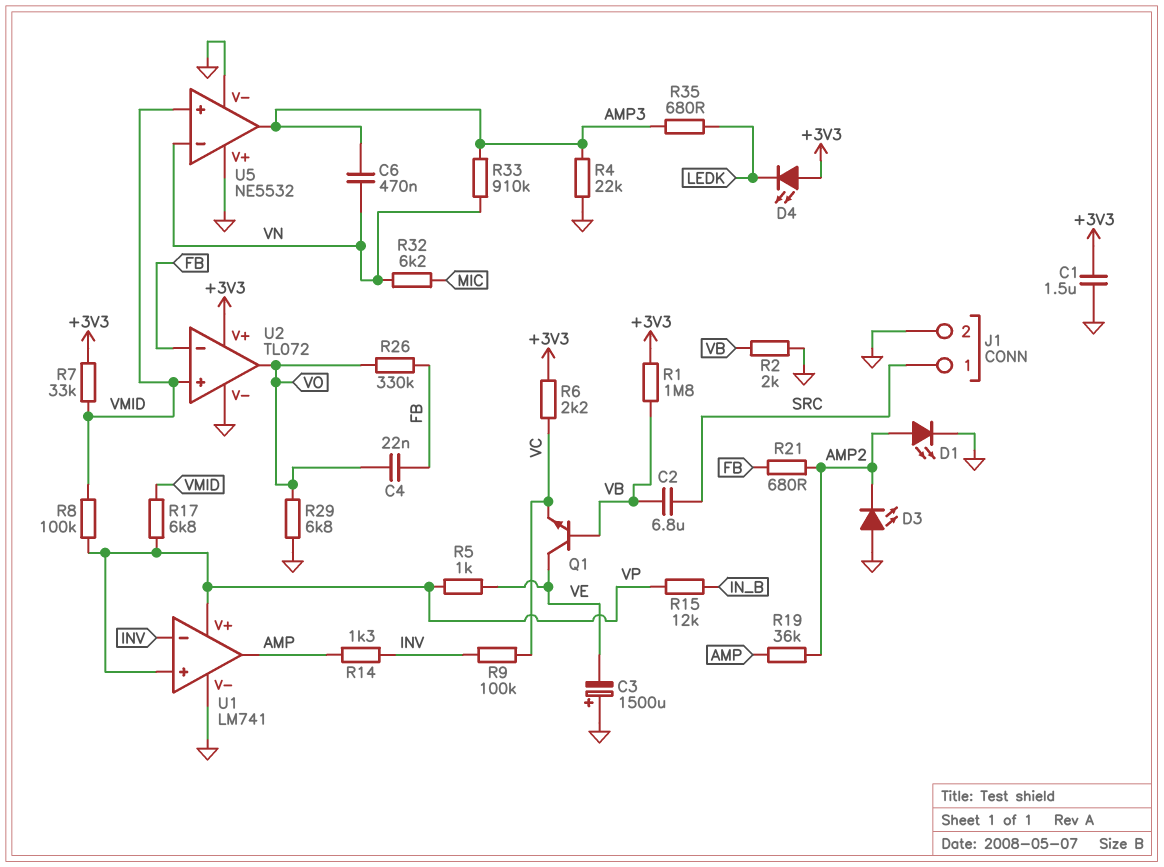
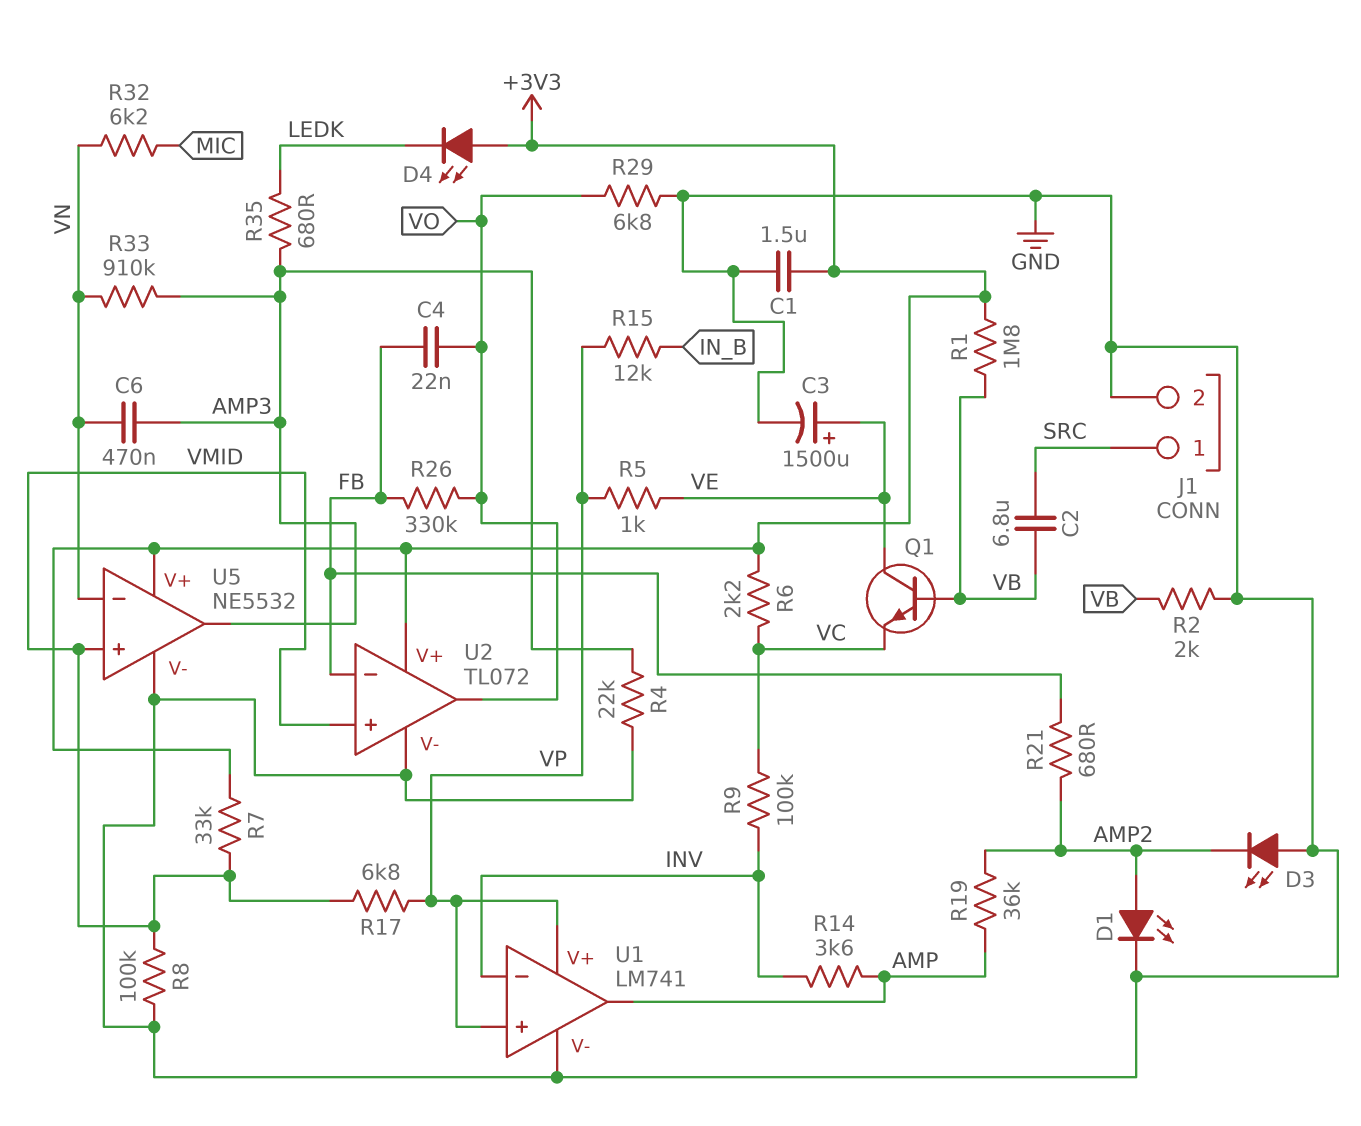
C3: 1500uF (plus GND, minus VE) -> 1500uF (plus VE, minus GND)
R8: 100k (VMID, VP) -> 100k (GND, VMID)
R14: 1.3k (AMP, INV) -> 3.6k (AMP, INV)
U5 pin V+: GND -> +3V3

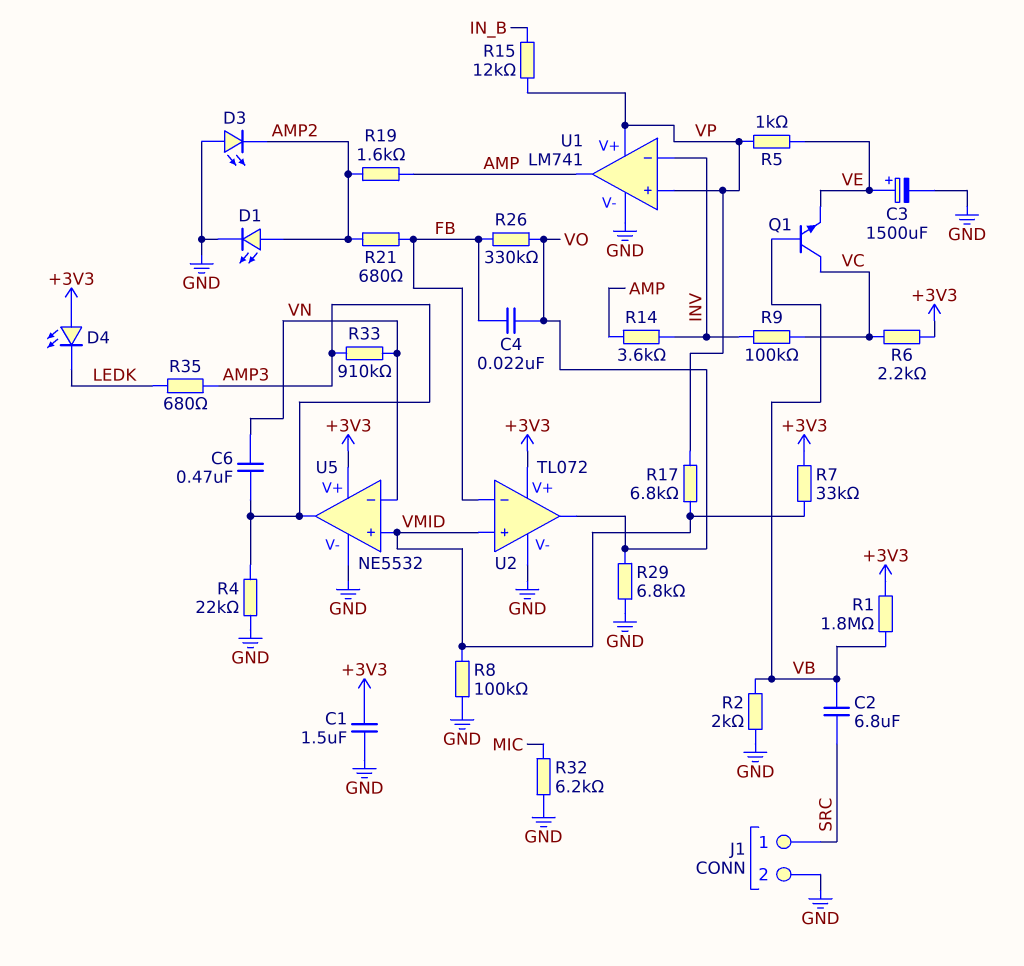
Q1: NPN (B VB, C VE, E VC) -> NPN (B VB, C VC, E VE)
R19: 36k (AMP, AMP2) -> 1.6k (AMP, AMP2)
R32: 6.2k (MIC, VN) -> 6.2k (GND, MIC)

